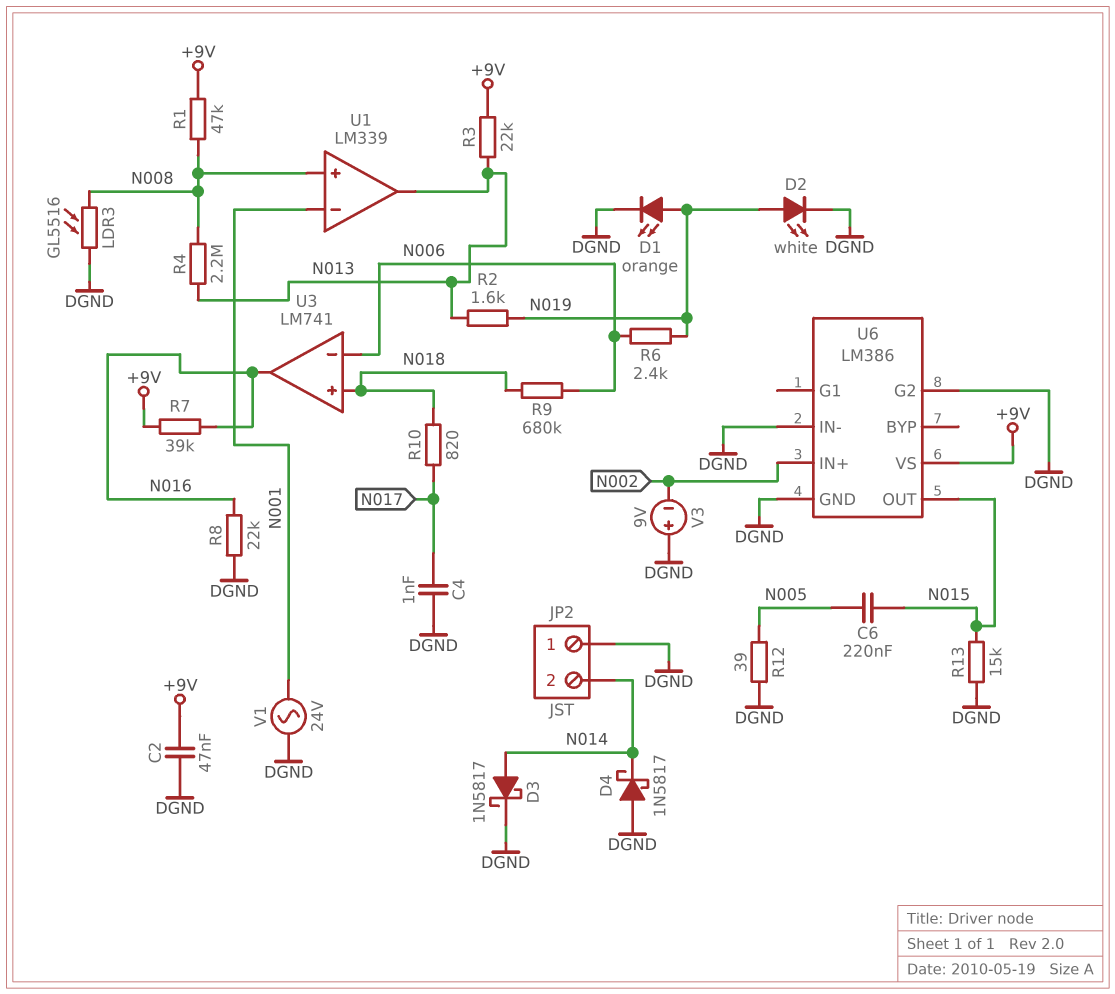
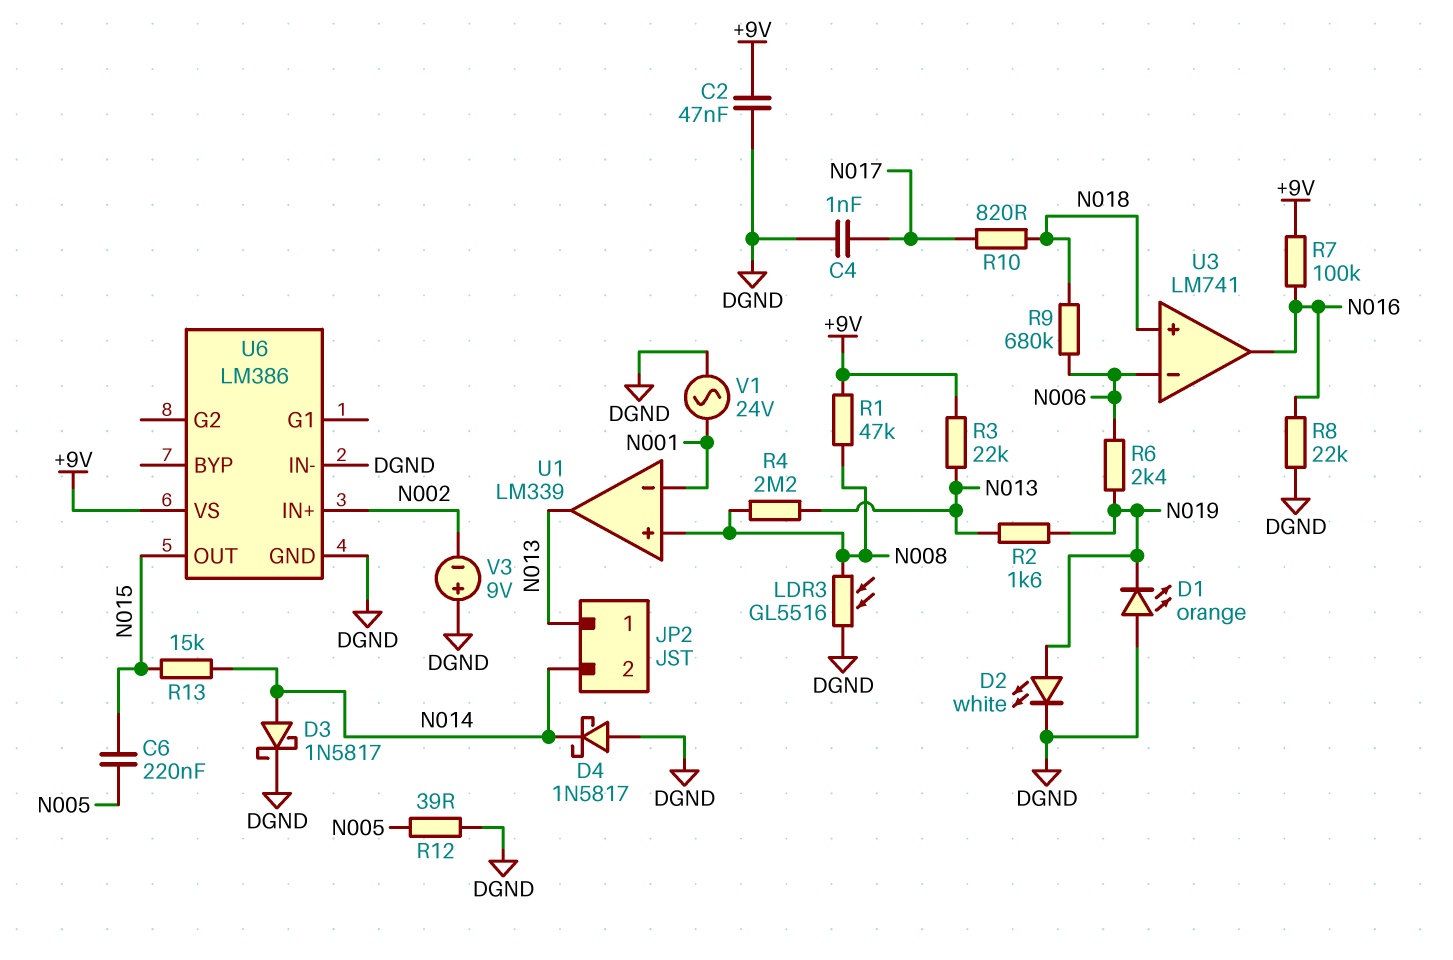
D1: LED orange (A N019, K DGND) -> LED orange (A DGND, K N019)
JP2 pin 1: DGND -> N013
R7: 39k (+9V, N016) -> 100k (+9V, N016)
R13: 15k (DGND, N015) -> 15k (N014, N015)
U6 pin G2: DGND -> none

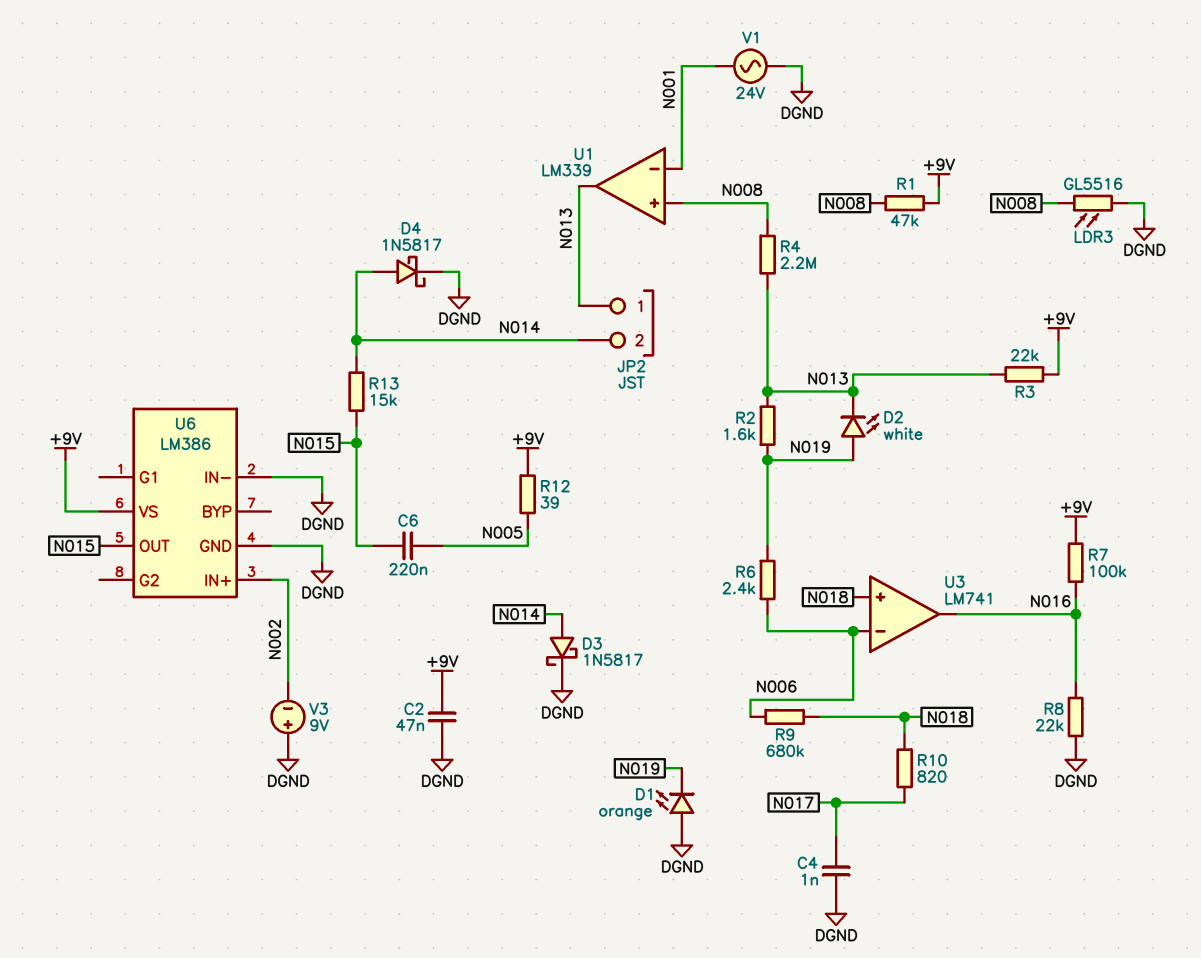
D2: LED white (A N019, K DGND) -> LED white (A N019, K N013)
D4: schottky 1N5817 (A DGND, K N014) -> schottky 1N5817 (A N014, K DGND)
R12: 39 (DGND, N005) -> 39 (+9V, N005)

